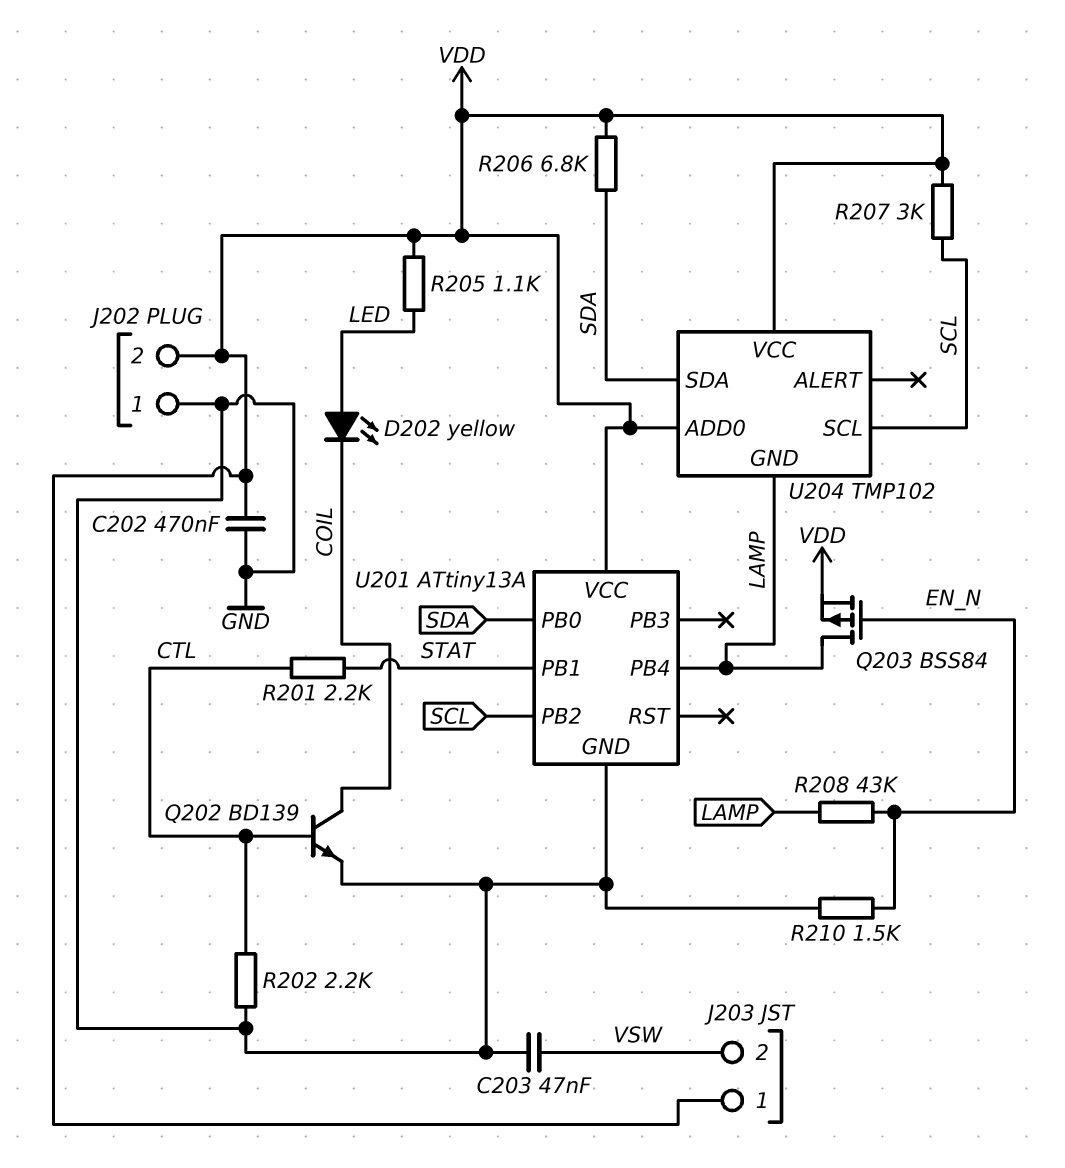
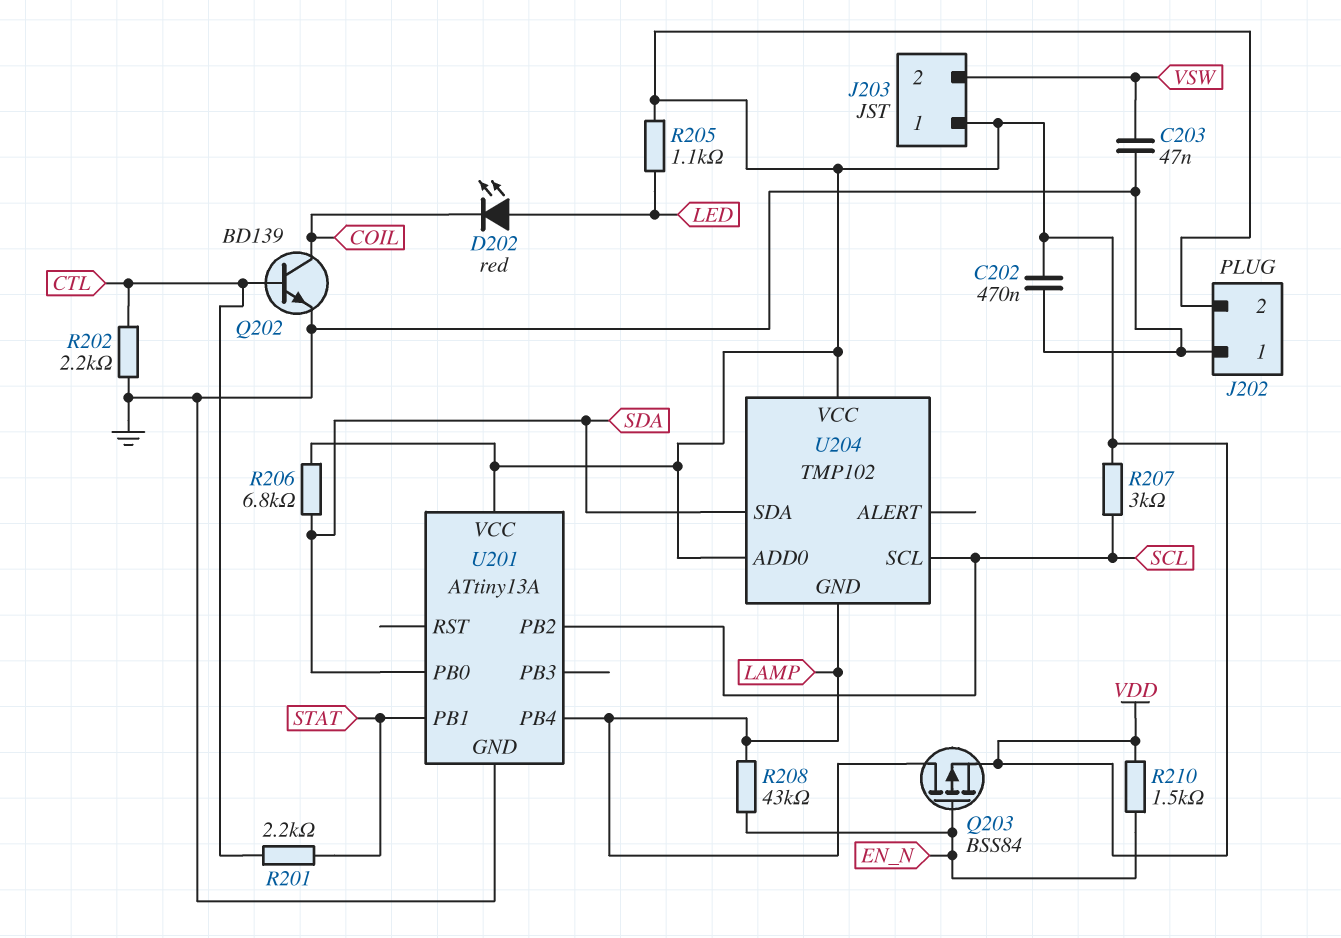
D202: LED yellow (A LED, K COIL) -> LED red (A LED, K COIL)
R210: 1.5k (EN_N, GND) -> 1.5k (EN_N, VDD)

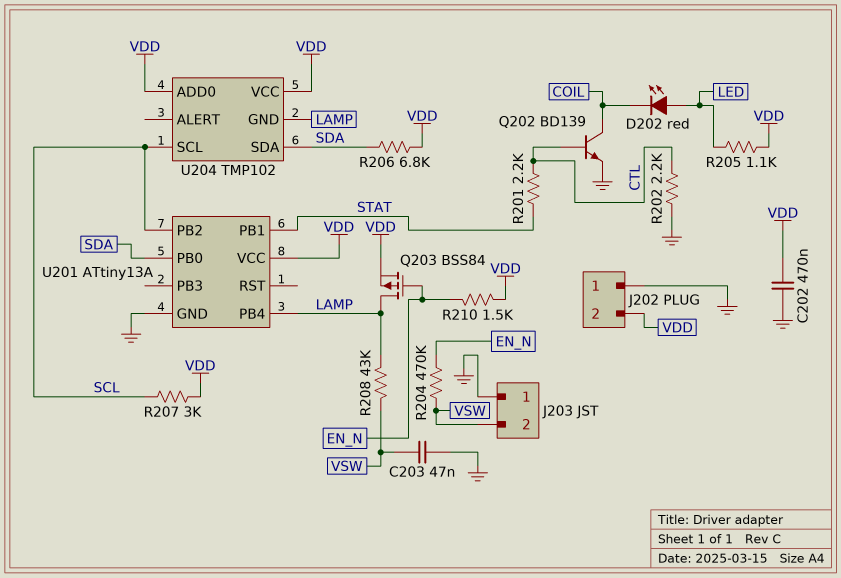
J203 pin 1: VDD -> GND
R204: none -> 470k (EN_N, VSW)
R208: 43k (EN_N, LAMP) -> 43k (LAMP, VSW)

